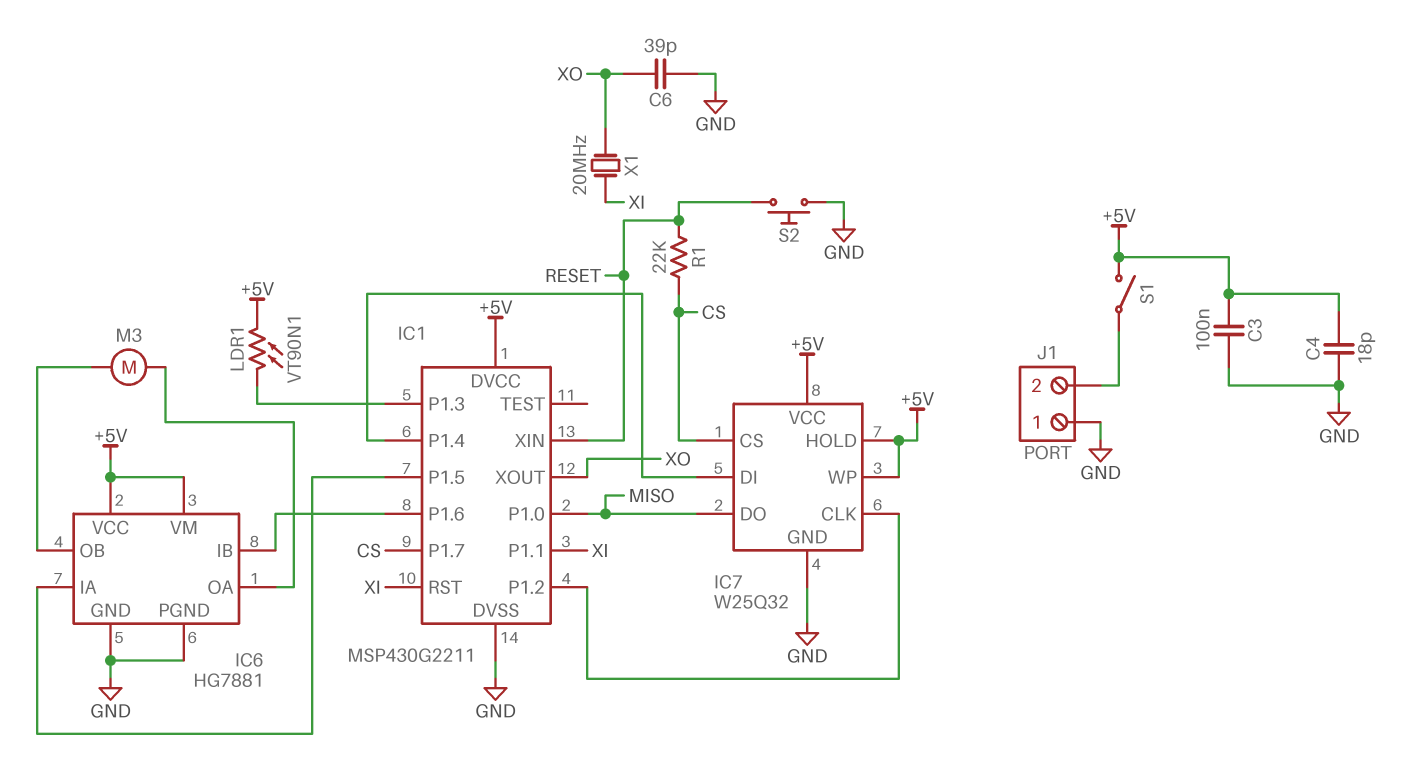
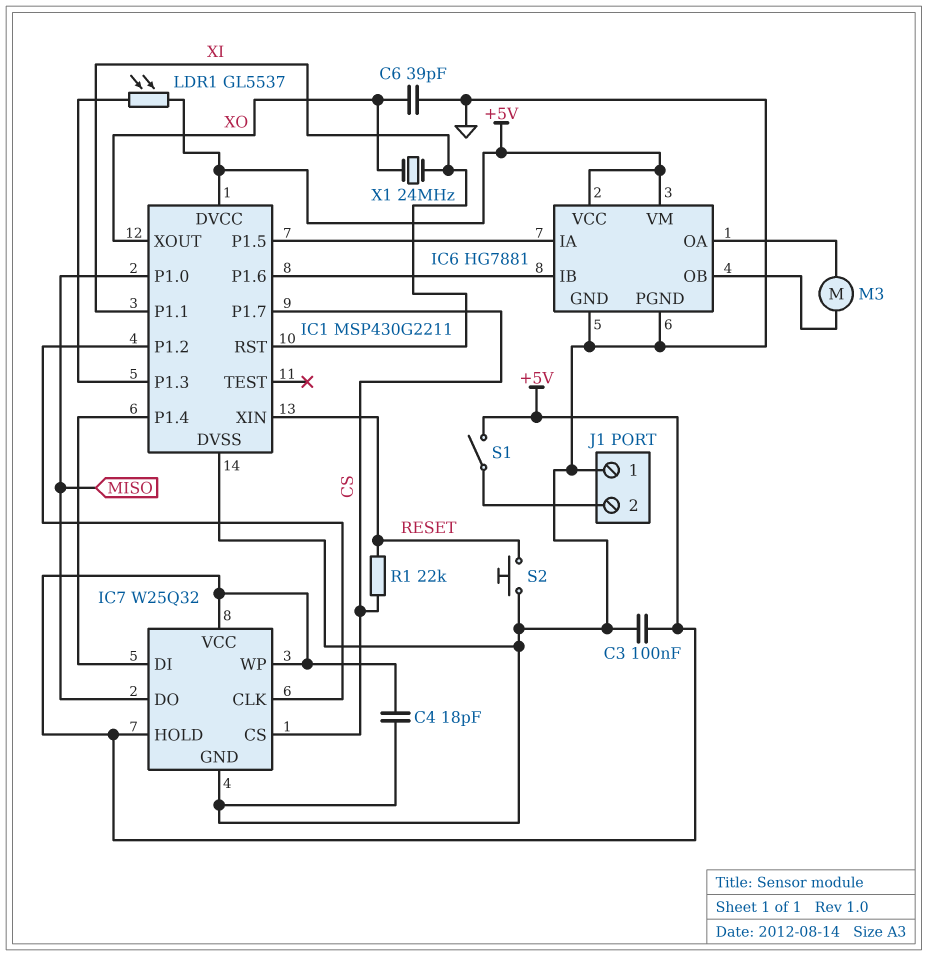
LDR1: VT90N1 (+5V, IC1/P1.3) -> GL5537 (+5V, IC1/P1.3)
X1: 20MHz (XI, XO) -> 24MHz (XI, XO)

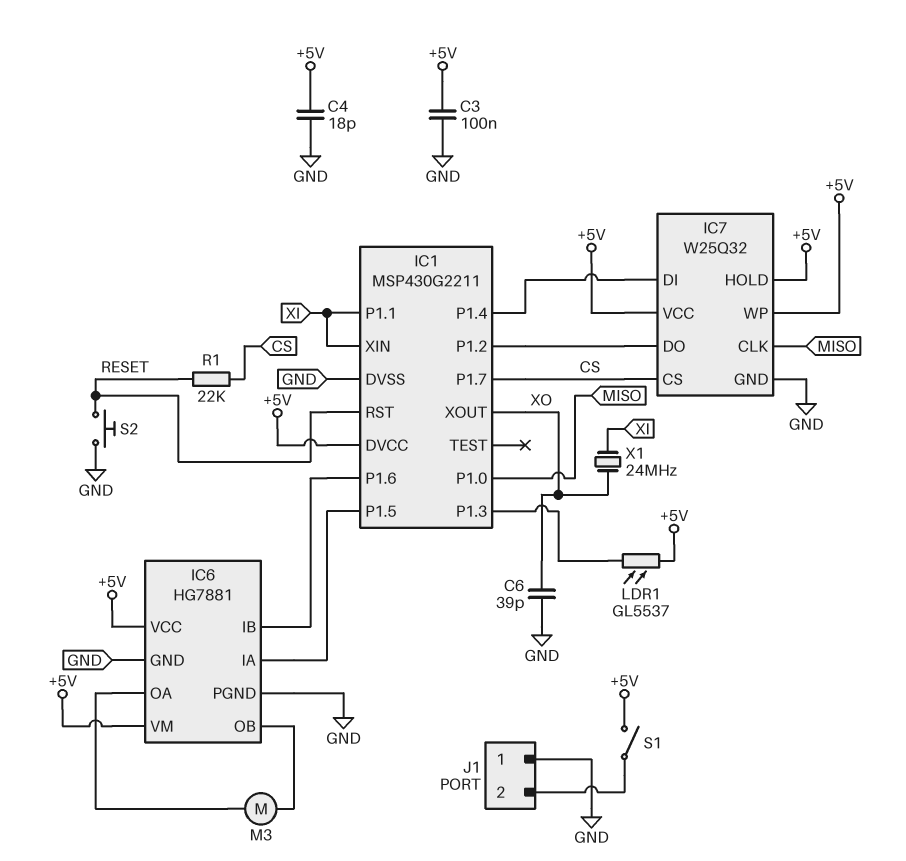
IC1 pin RST: XI -> RESET
IC1 pin XIN: RESET -> XI
IC7 pin CLK: IC1/P1.2 -> MISO
IC7 pin DO: MISO -> IC1/P1.2

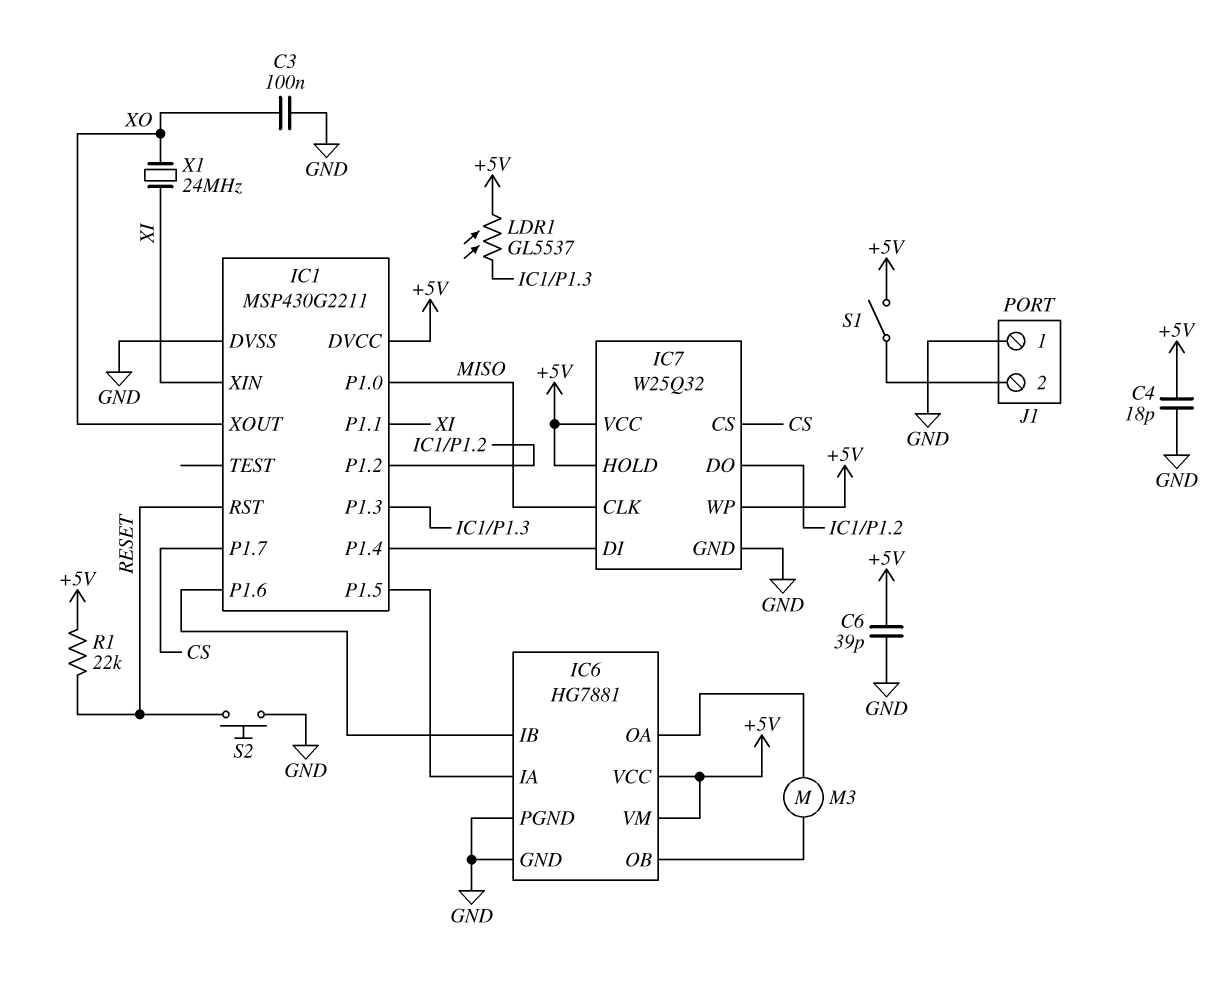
C3: 100nF (+5V, GND) -> 100nF (GND, XO)
C6: 39pF (GND, XO) -> 39pF (+5V, GND)
R1: 22k (CS, RESET) -> 22k (+5V, RESET)

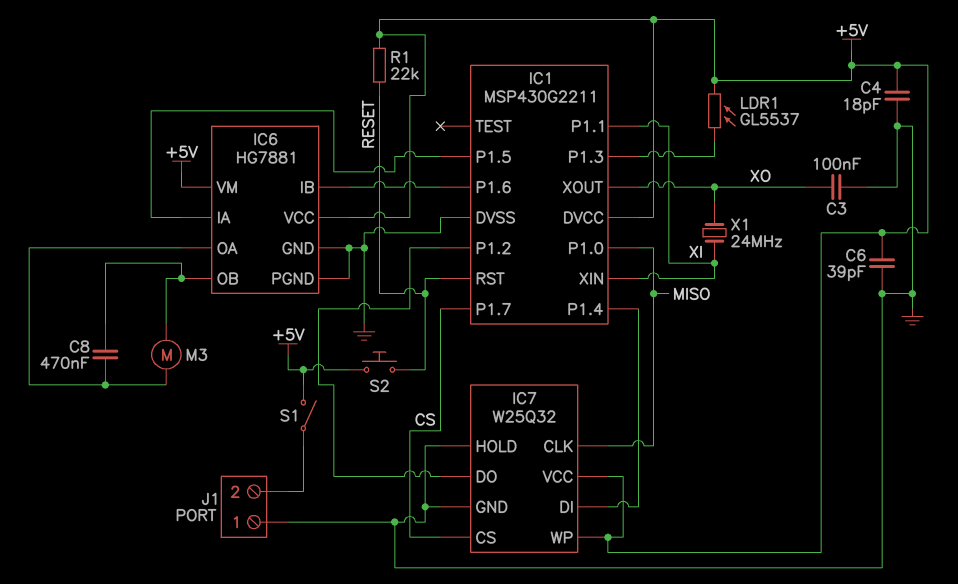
C8: none -> 470nF (IC6/OA, IC6/OB)
IC7 pin HOLD: +5V -> GND
S2: button (GND, RESET) -> button (+5V, RESET)

